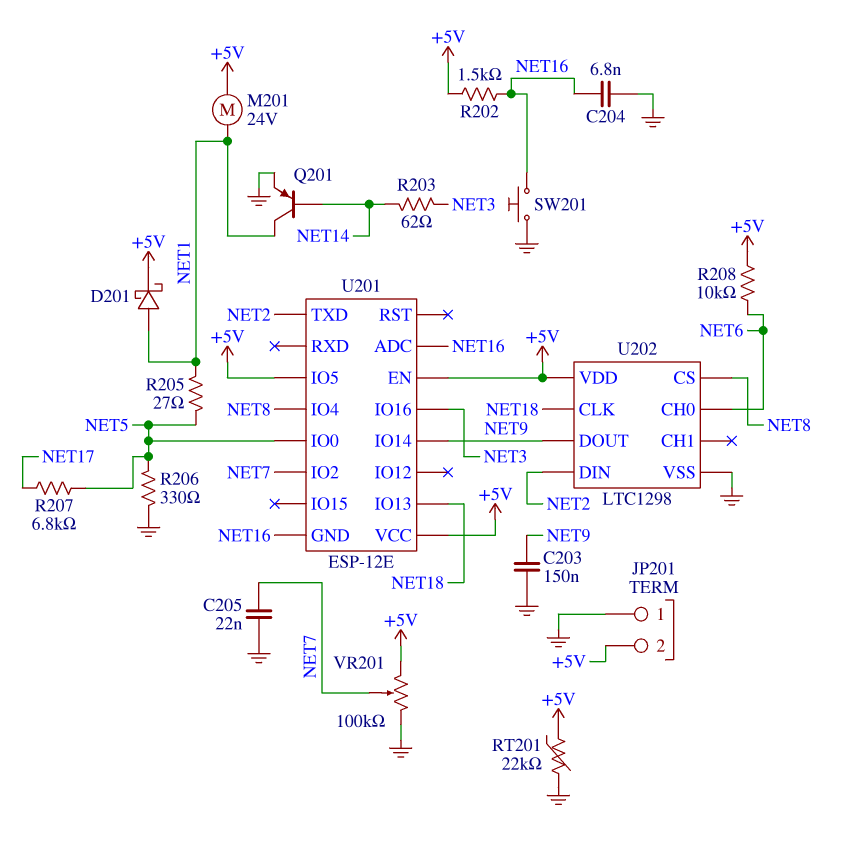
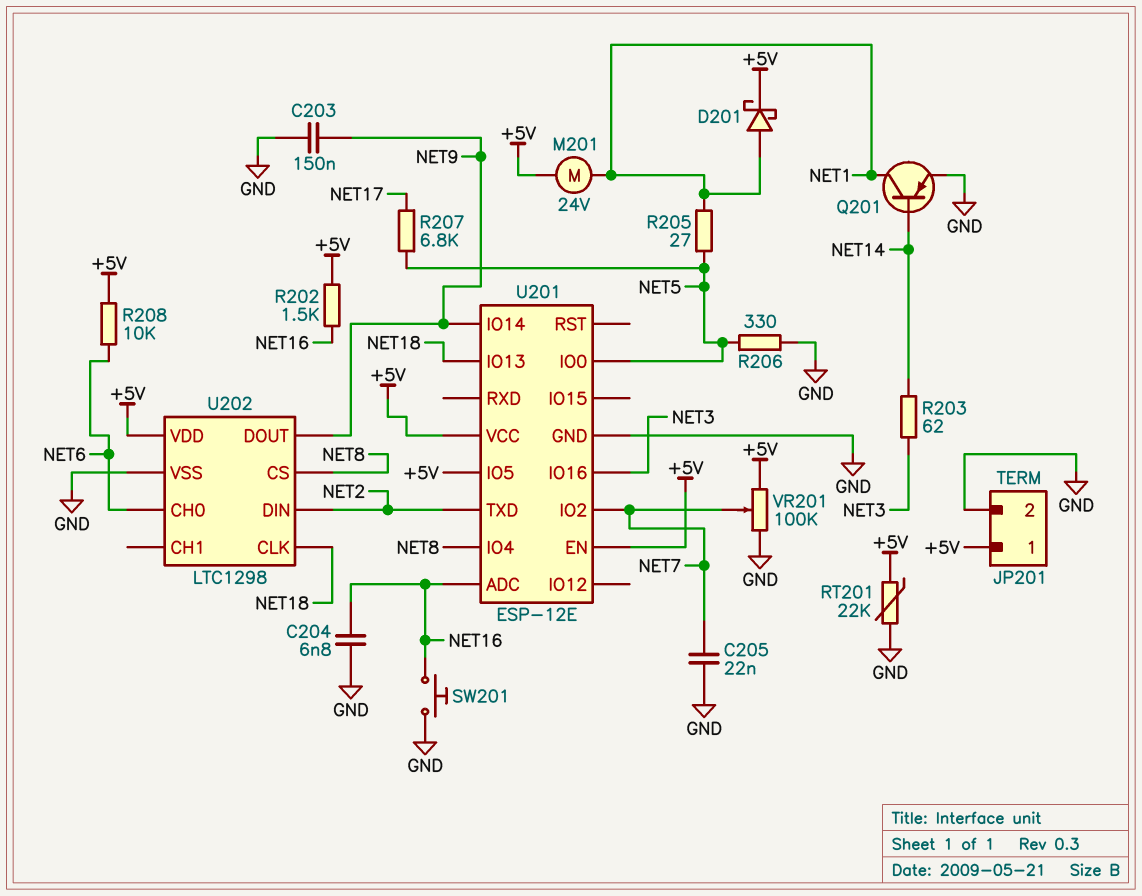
JP201 pin 1: GND -> +5V
JP201 pin 2: +5V -> GND
U201 pin GND: NET16 -> GND

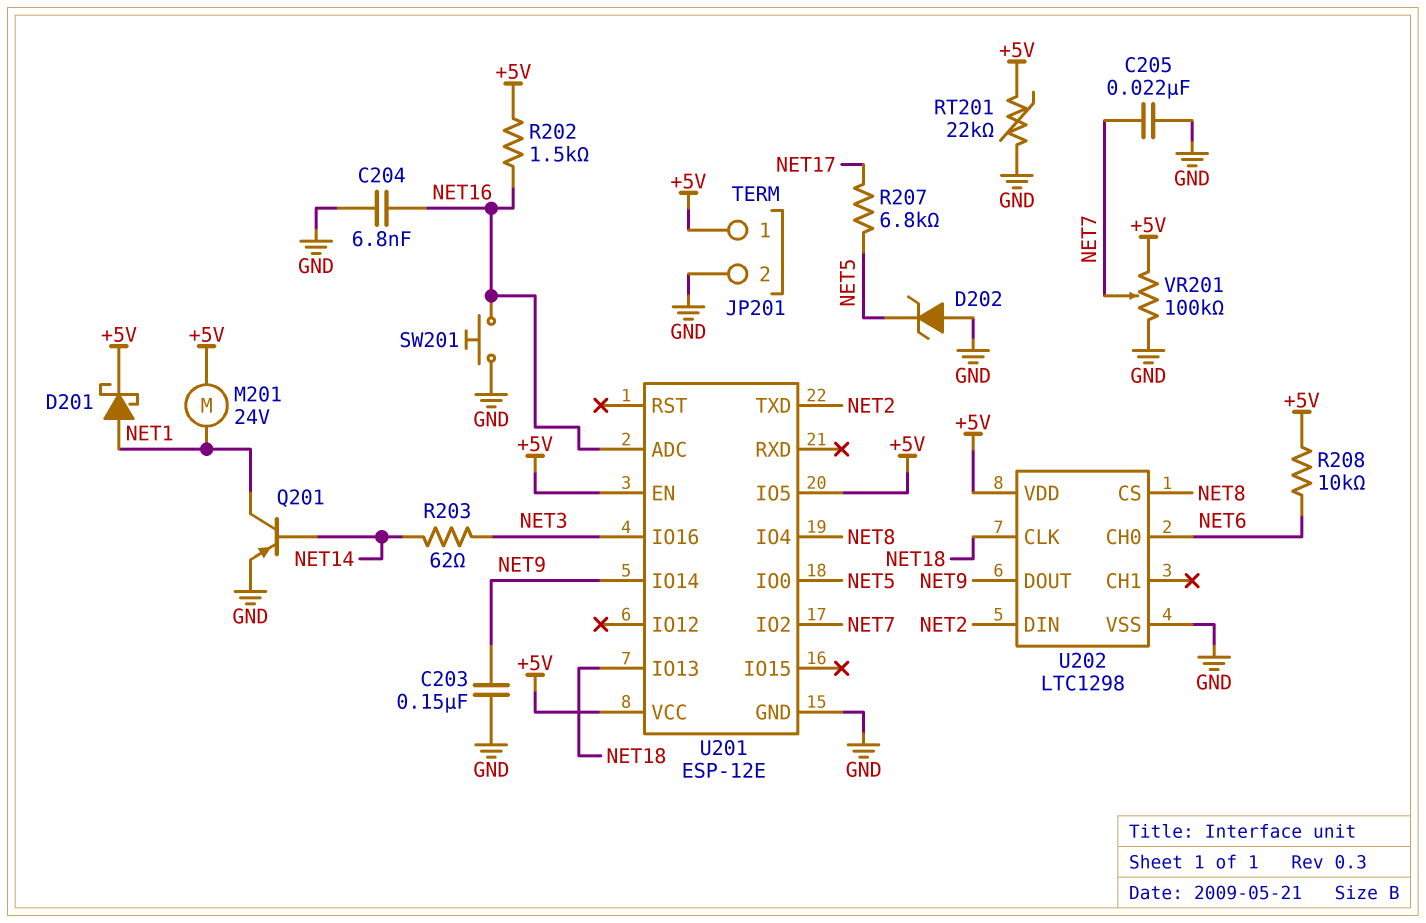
D202: none -> zener (A GND, K NET5)
R205: 27 (NET1, NET5) -> none
R206: 330 (GND, NET5) -> none

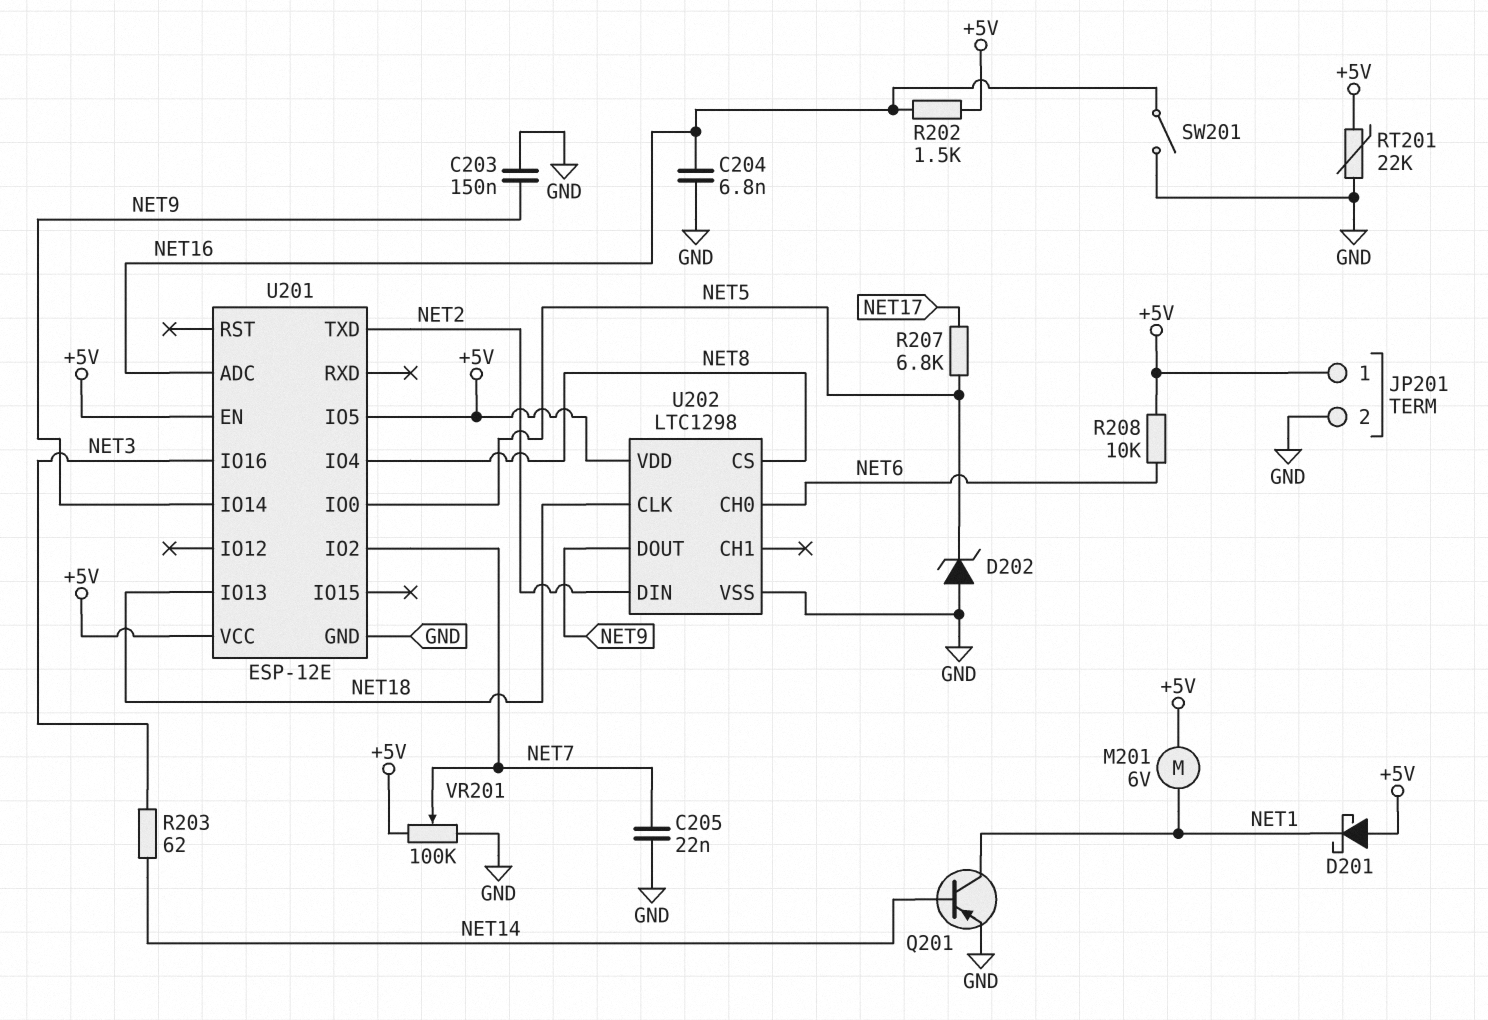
D201: schottky (A NET1, K +5V) -> schottky (A +5V, K NET1)
M201: motor 24V (+5V, NET1) -> motor 6V (+5V, NET1)
SW201: button (GND, NET16) -> switch (GND, NET16)

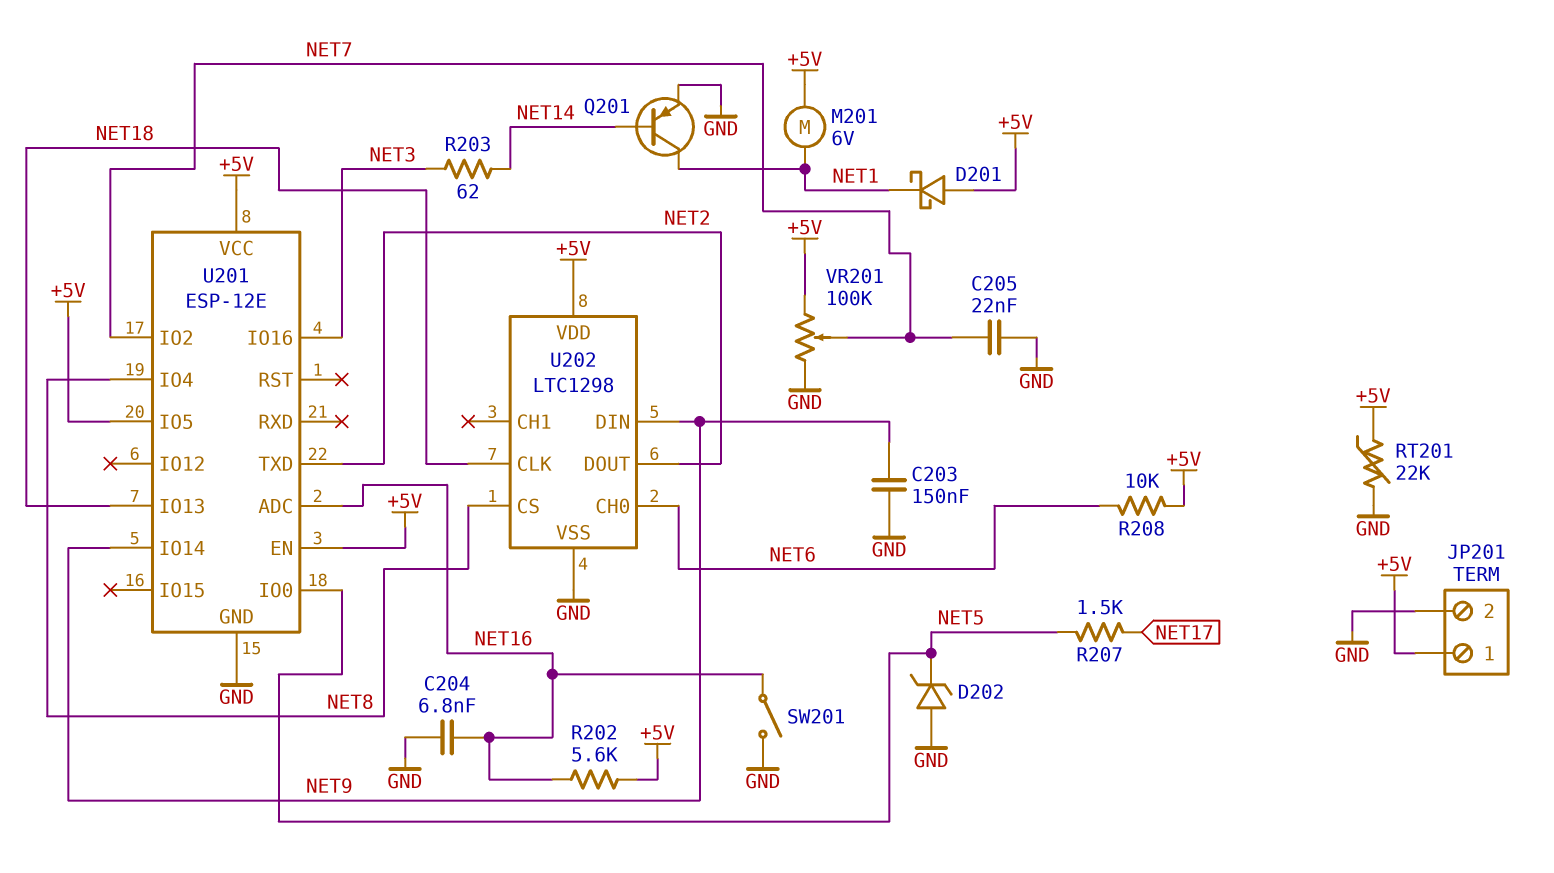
R202: 1.5k (+5V, NET16) -> 5.6k (+5V, NET16)
R207: 6.8k (NET5, NET17) -> 1.5k (NET5, NET17)
U202 pin DIN: NET2 -> NET9
U202 pin DOUT: NET9 -> NET2

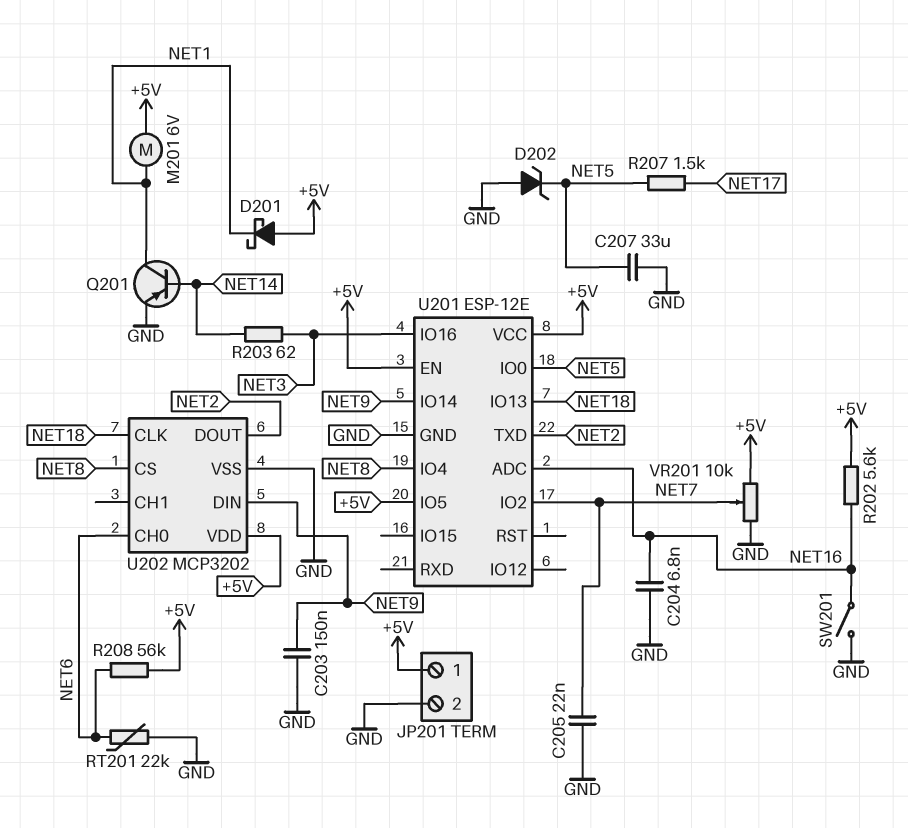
C207: none -> 33uF (GND, NET5)
R208: 10k (+5V, NET6) -> 56k (+5V, NET6)
RT201: 22k (+5V, GND) -> 22k (GND, NET6)
U202: LTC1298 -> MCP3202
VR201: 100k (+5V, GND, wiper NET7) -> 10k (+5V, GND, wiper NET7)

